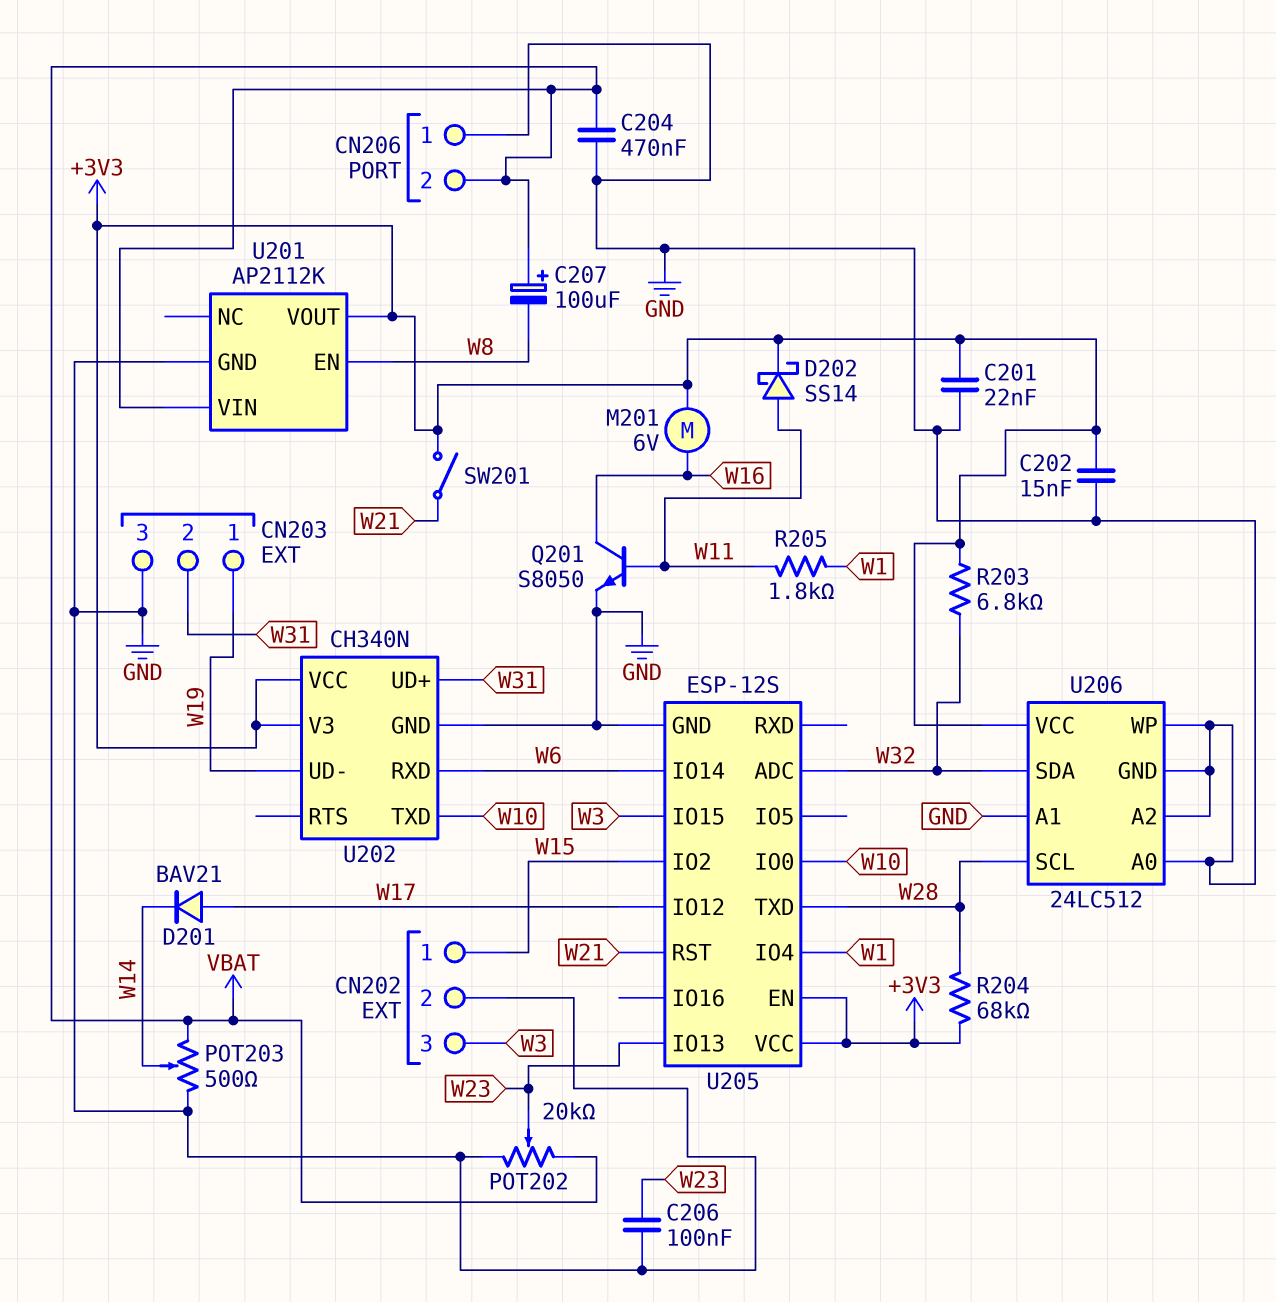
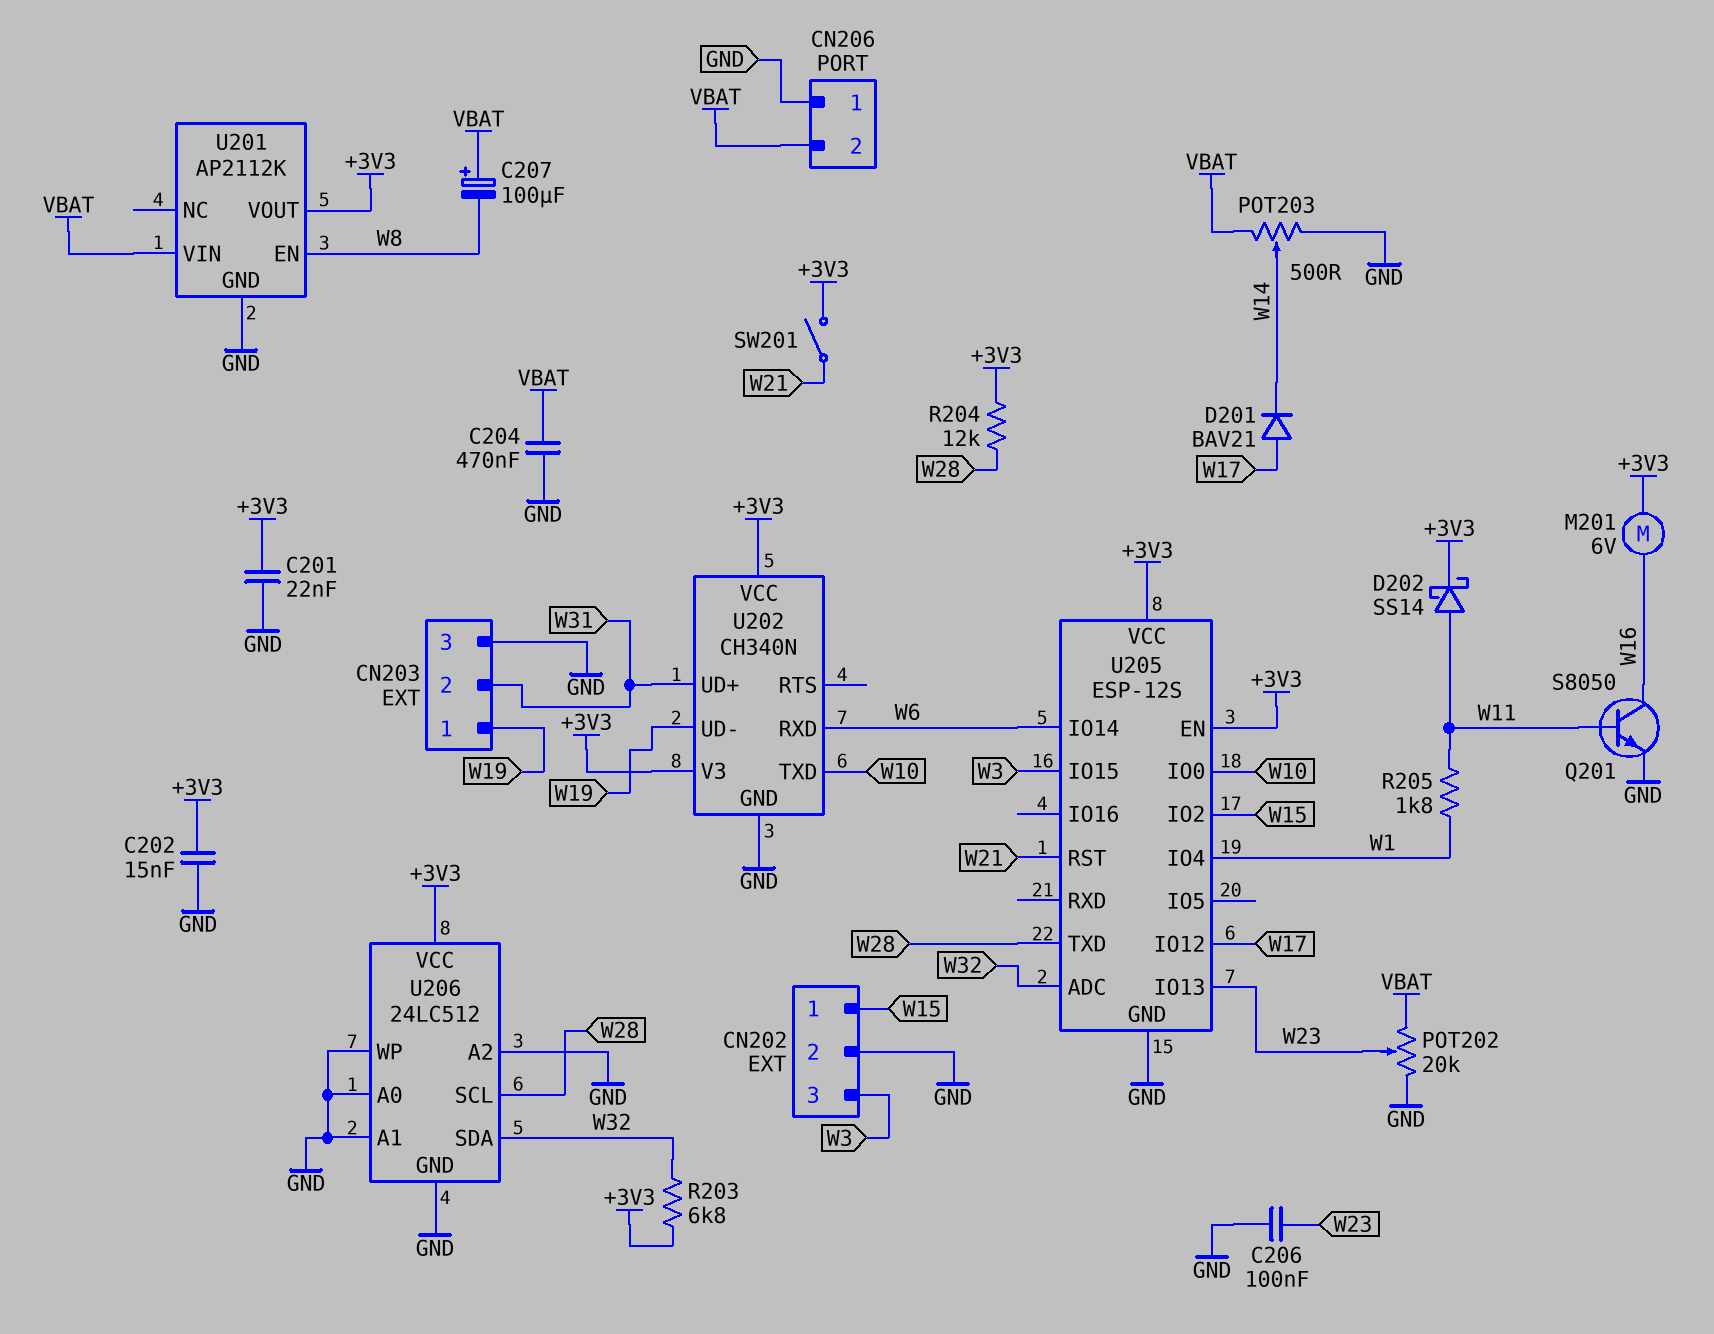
R204: 68k (+3V3, W28) -> 12k (+3V3, W28)

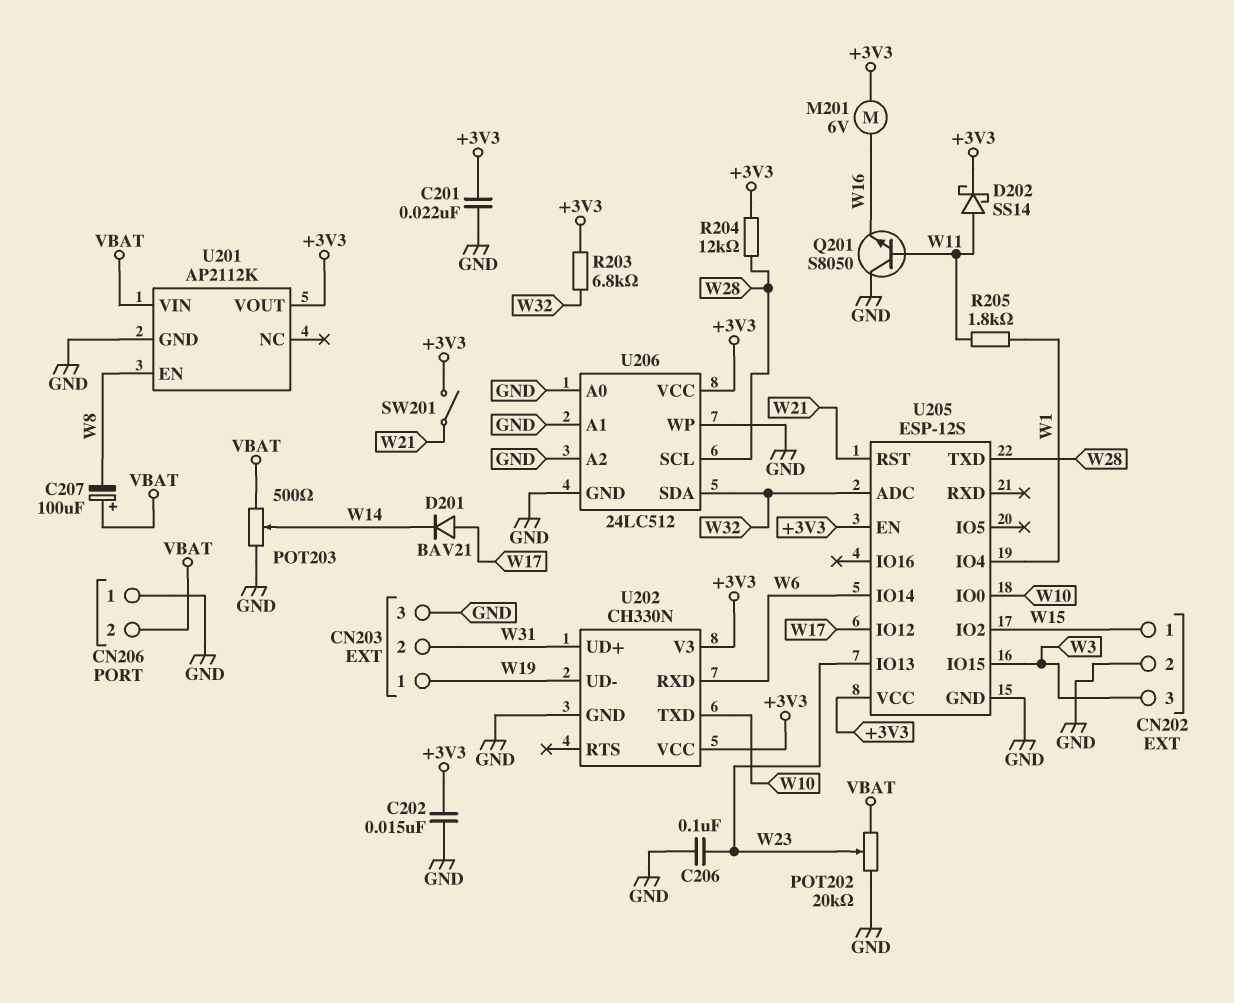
C204: 470nF (GND, VBAT) -> none
Q201: NPN S8050 (B W11, C W16, E GND) -> NPN S8050 (B W11, C GND, E W16)
U202: CH340N -> CH330N

